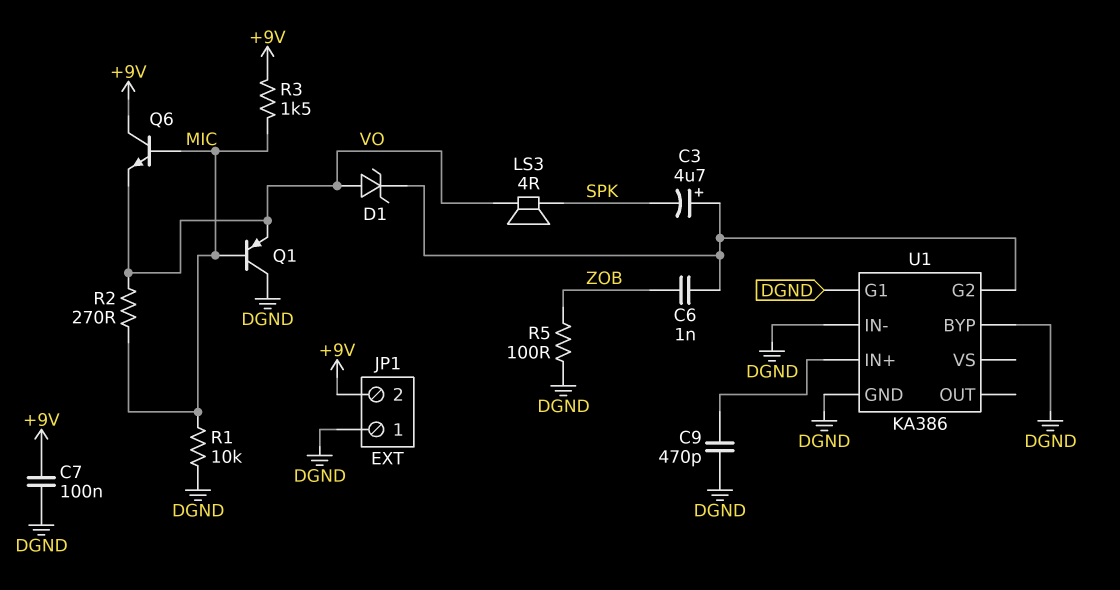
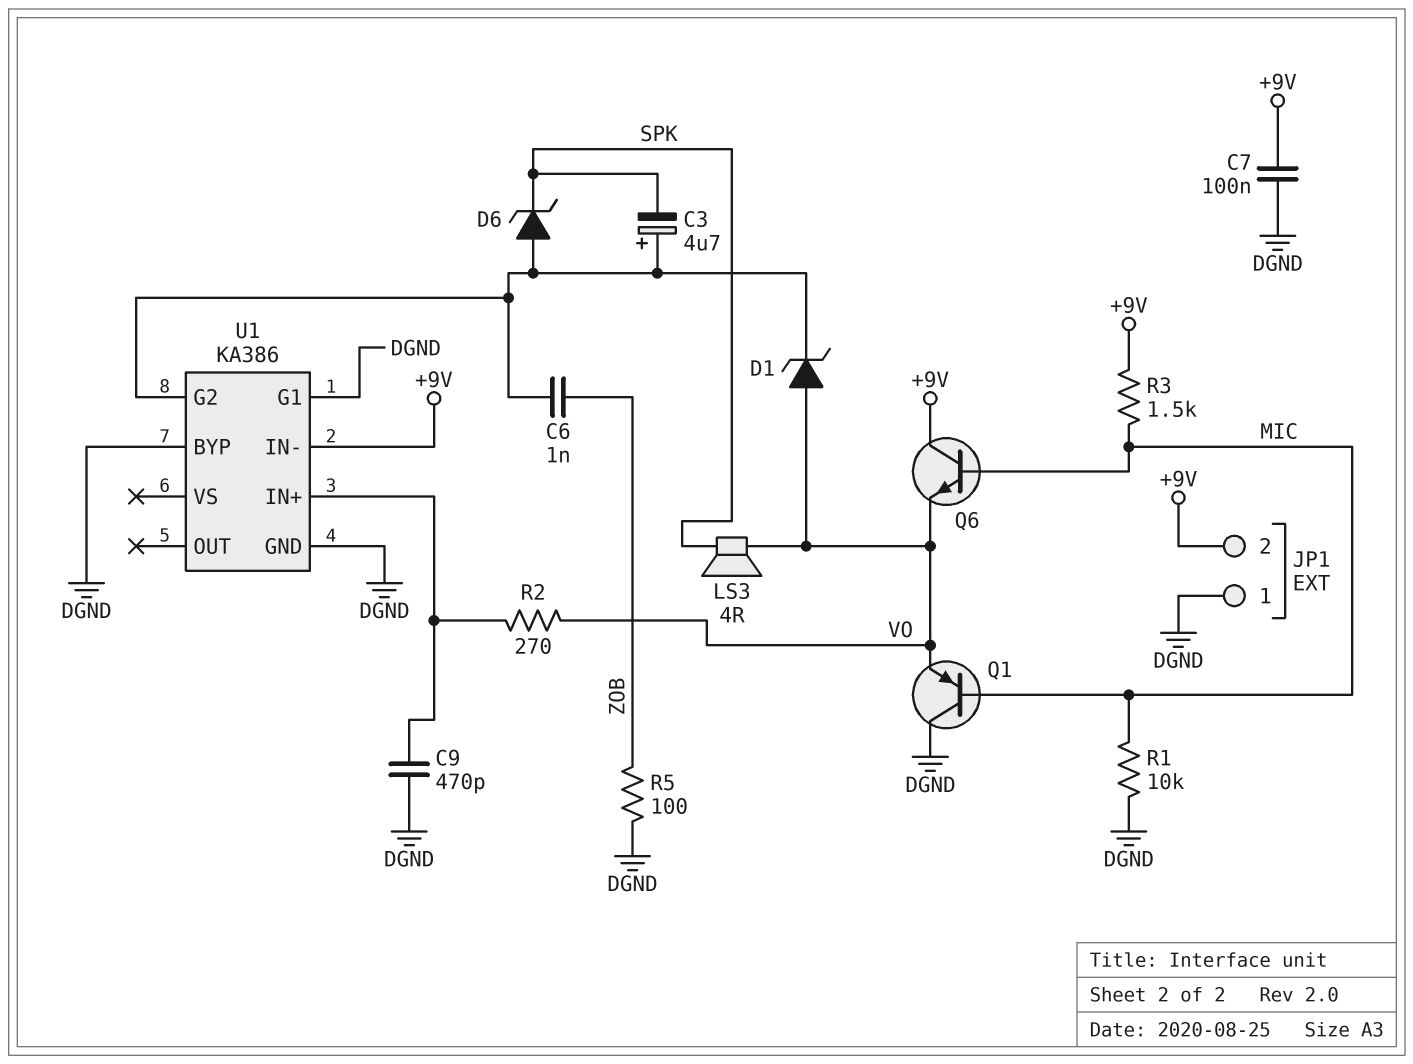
D6: none -> zener (A U1/G2, K SPK)
R2: 270 (MIC, VO) -> 270 (U1/IN+, VO)
U1 pin IN-: DGND -> +9V

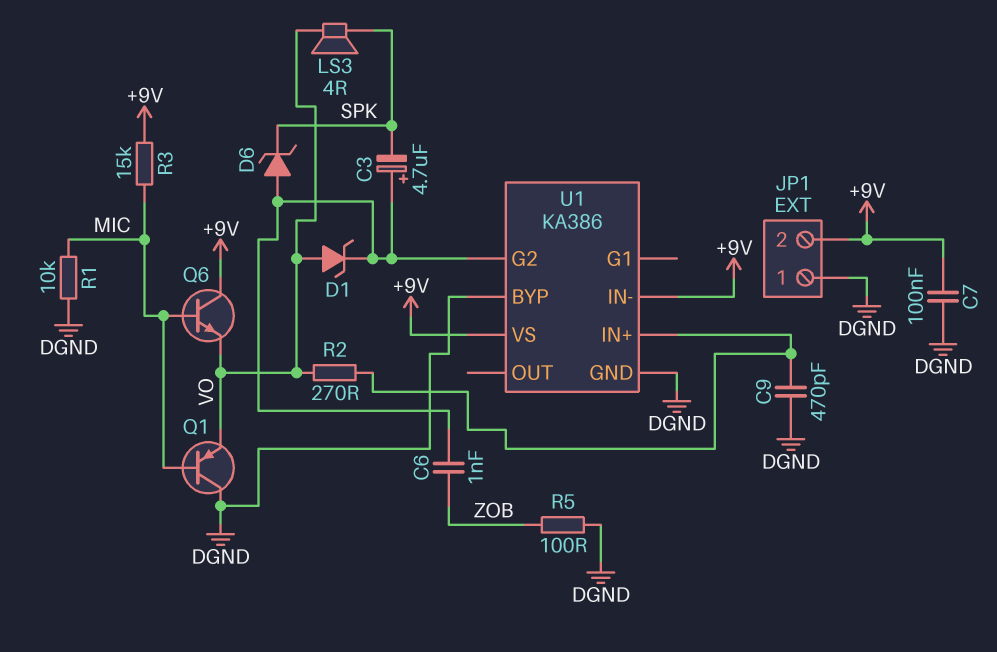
R3: 1.5k (+9V, MIC) -> 15k (+9V, MIC)
U1 pin G1: DGND -> none
U1 pin VS: none -> +9V

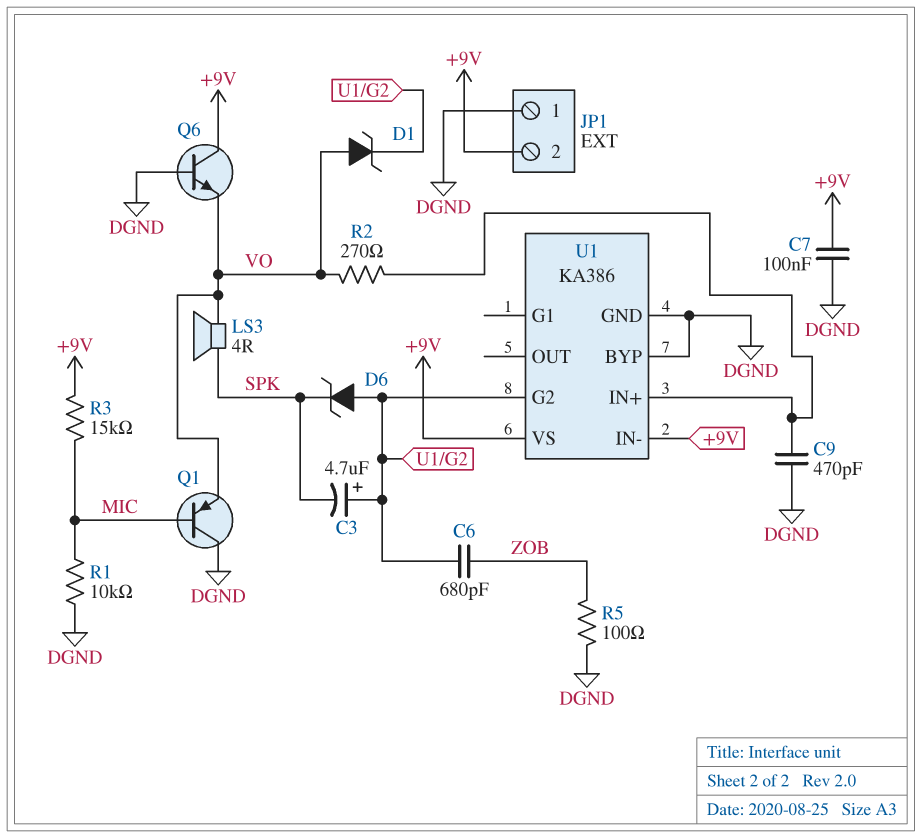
C6: 1nF (U1/G2, ZOB) -> 680pF (U1/G2, ZOB)
Q6: NPN (B MIC, C +9V, E VO) -> NPN (B DGND, C +9V, E VO)

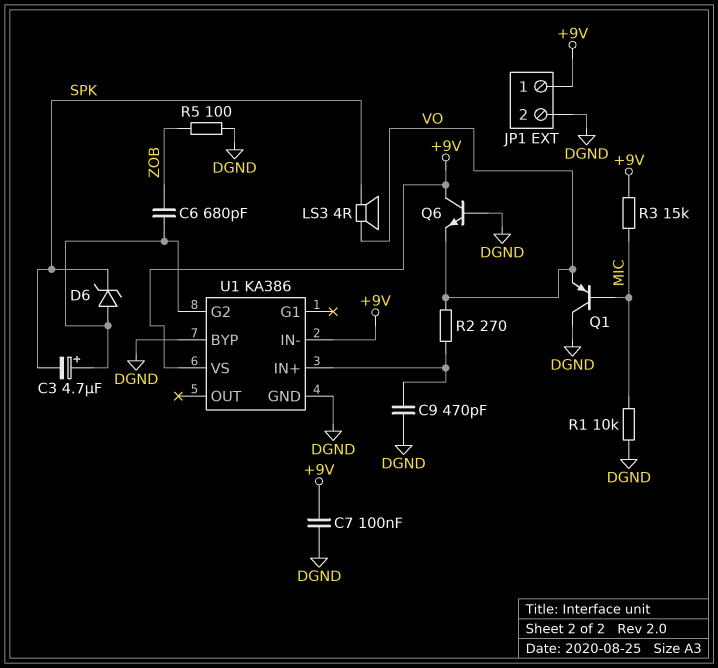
D1: zener (A VO, K U1/G2) -> none
JP1 pin 1: DGND -> +9V
JP1 pin 2: +9V -> DGND

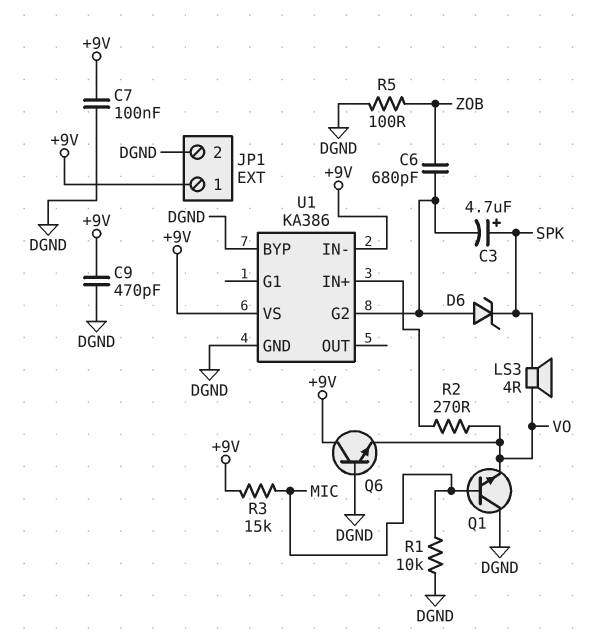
C3: 4.7uF (plus U1/G2, minus SPK) -> 4.7uF (plus SPK, minus U1/G2)
C9: 470pF (DGND, U1/IN+) -> 470pF (+9V, DGND)
Q1: PNP (B MIC, C DGND, E VO) -> NPN (B MIC, C DGND, E VO)

